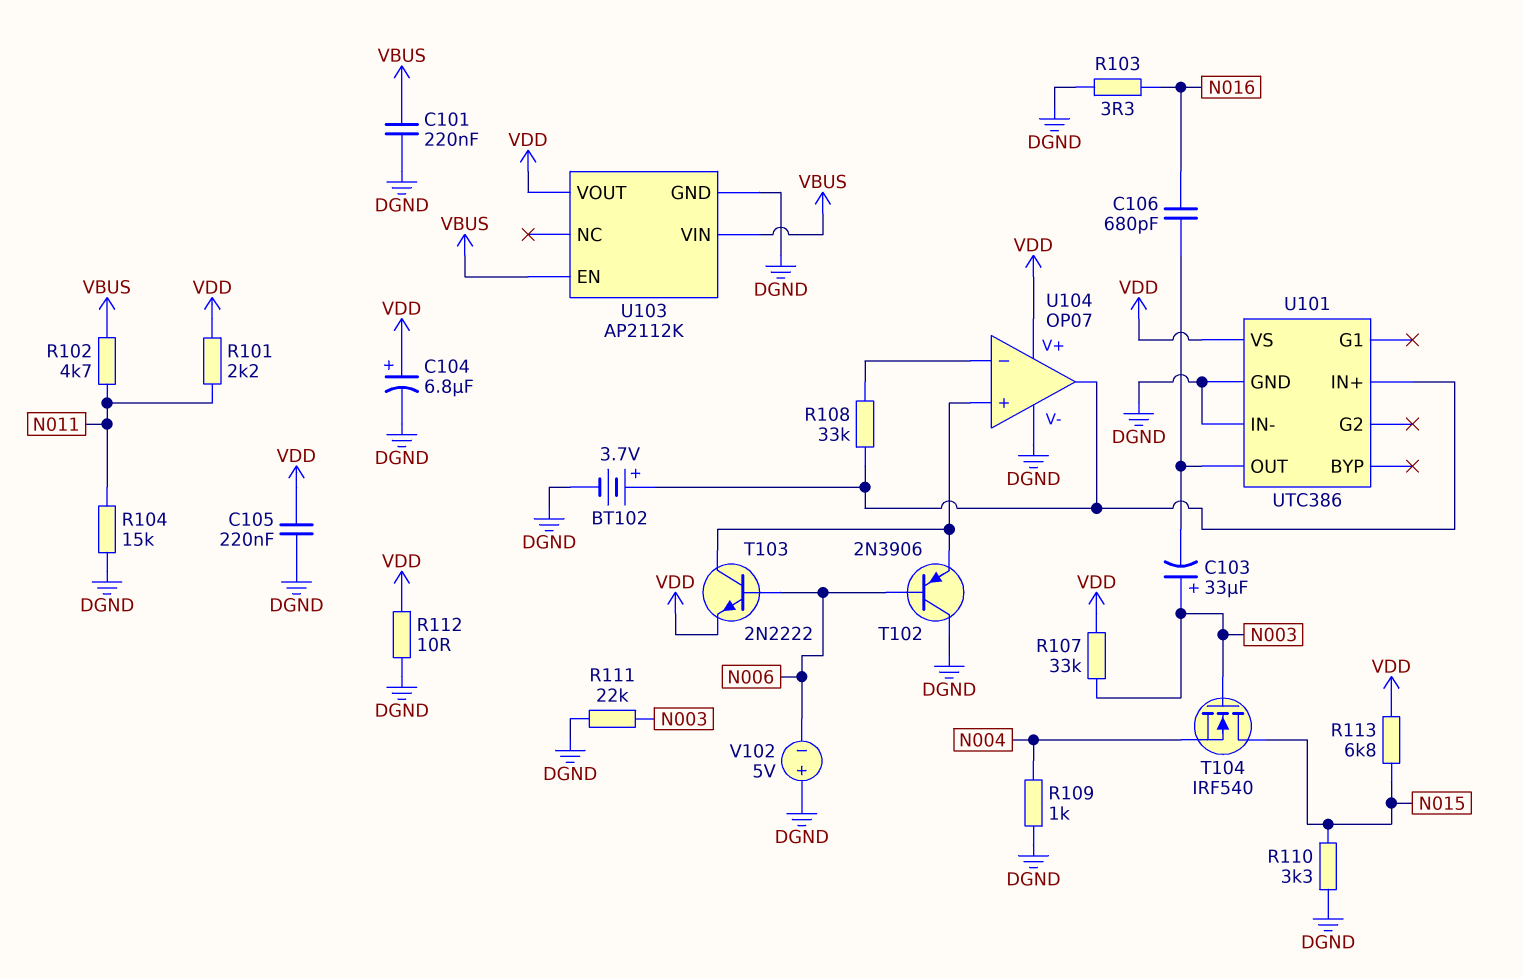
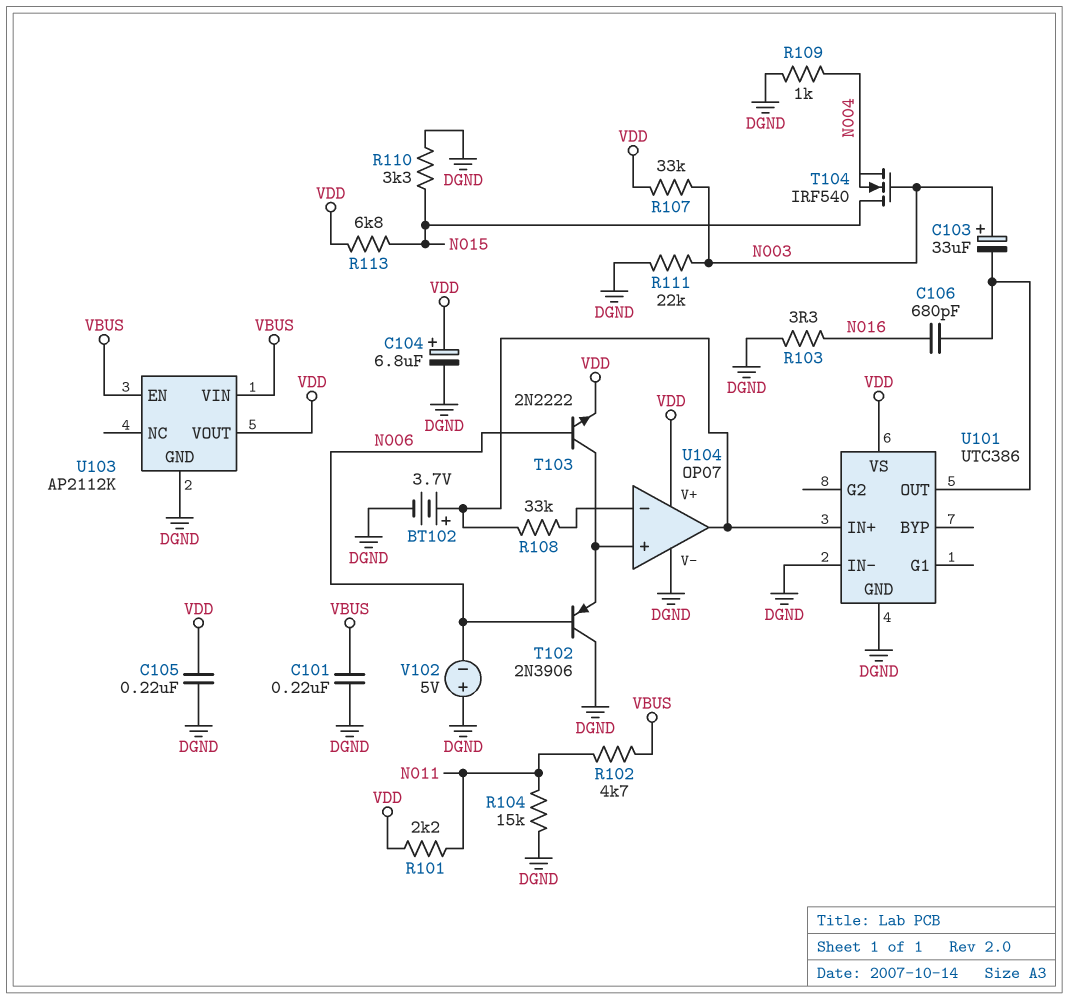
R112: 10 (DGND, VDD) -> none

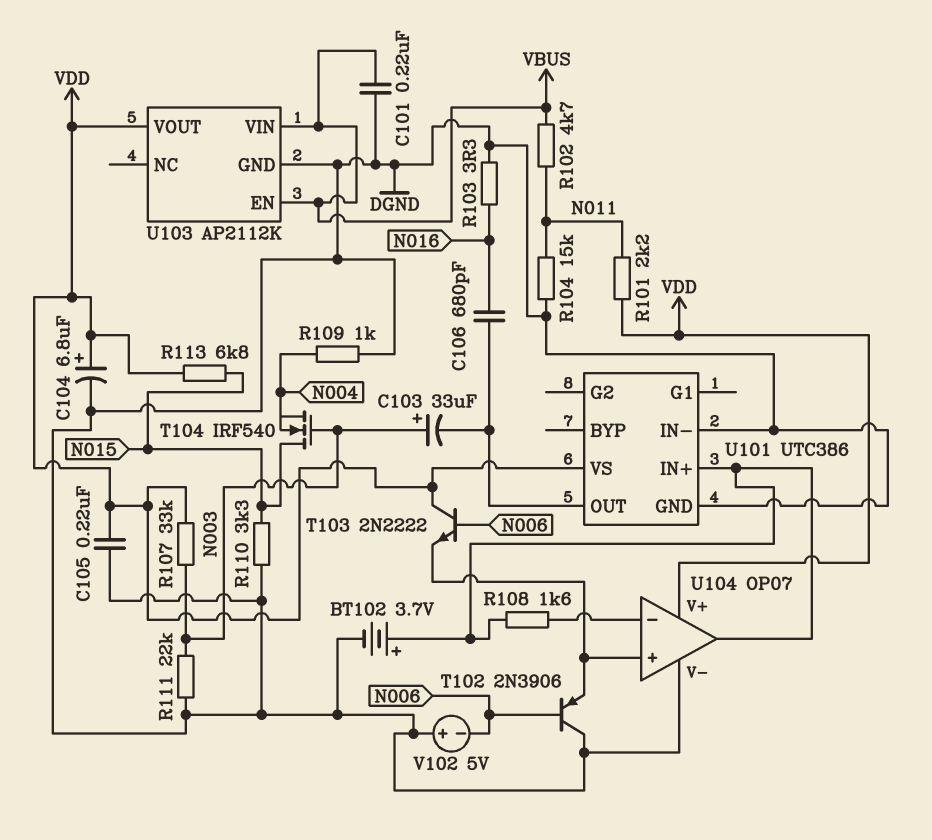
R108: 33k (U101/IN+, U104/in-) -> 1.6k (U101/IN+, U104/in-)
T103: NPN 2N2222 (B N006, C U104/in+, E VDD) -> NPN 2N2222 (B N006, C VDD, E U104/in+)

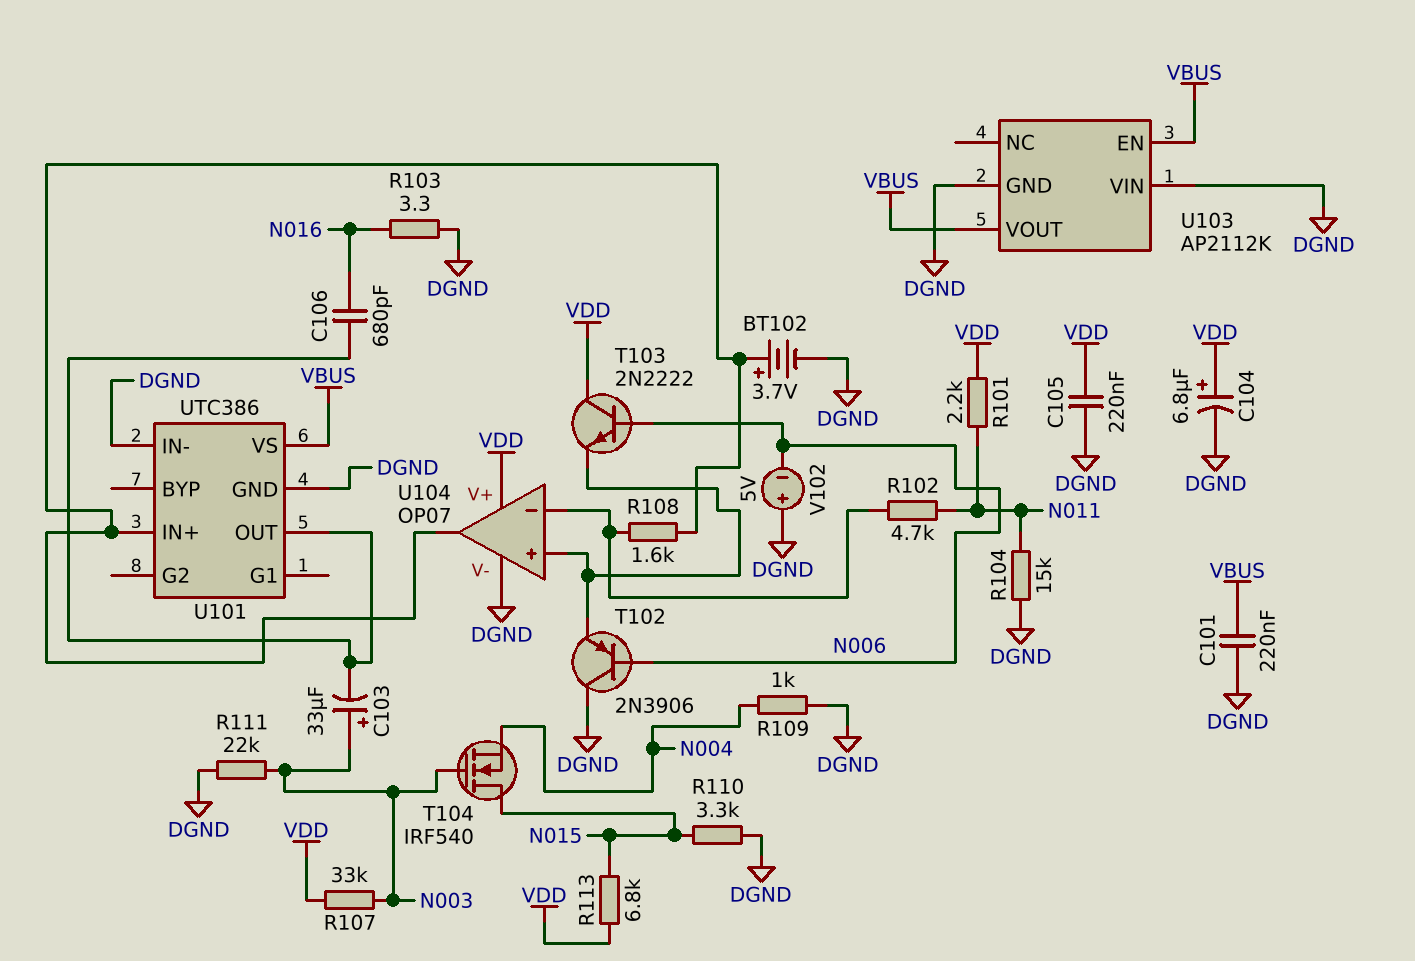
R102: 4.7k (N011, VBUS) -> 4.7k (N011, U104/in-)
U101 pin VS: VDD -> VBUS
U103 pin VIN: VBUS -> DGND
U103 pin VOUT: VDD -> VBUS

